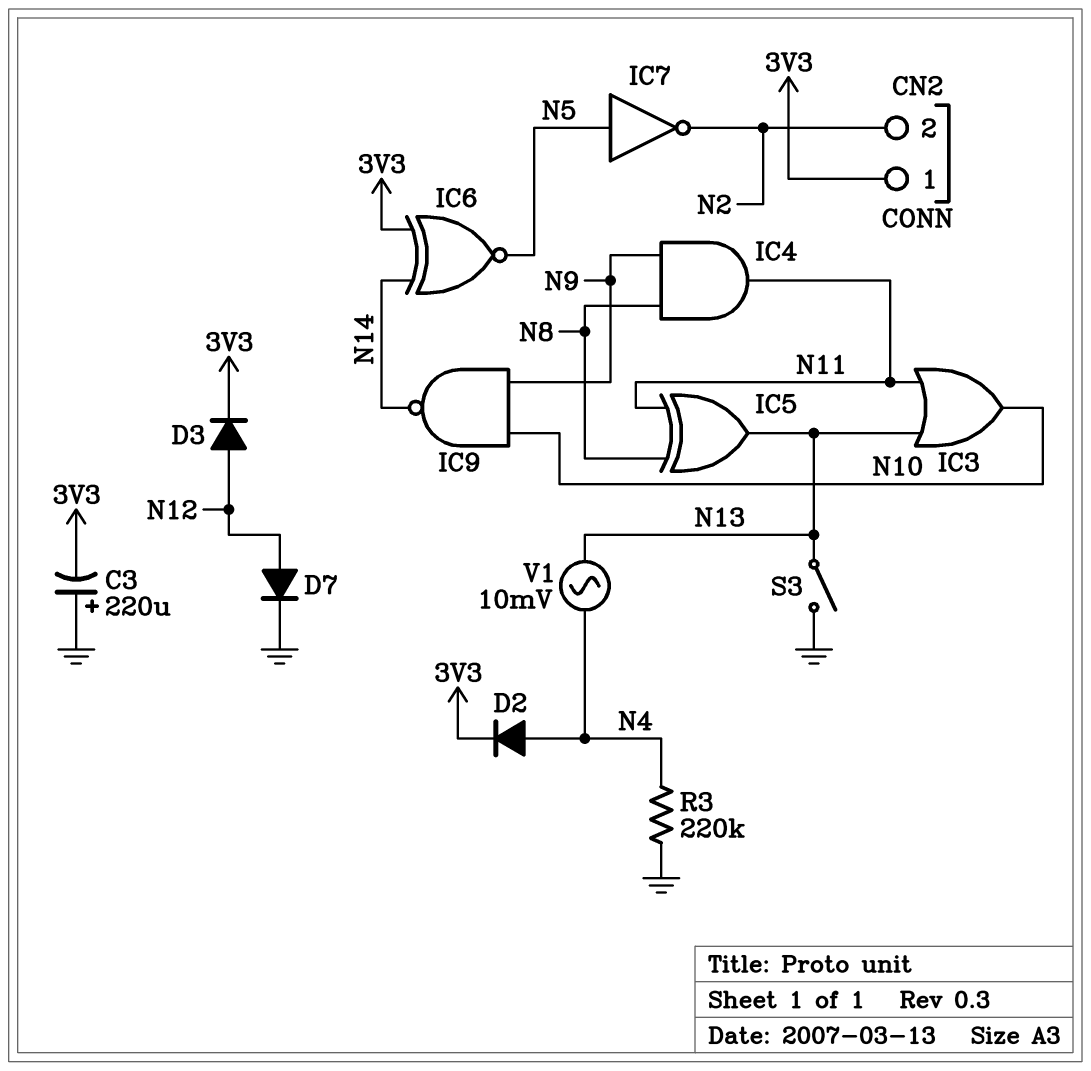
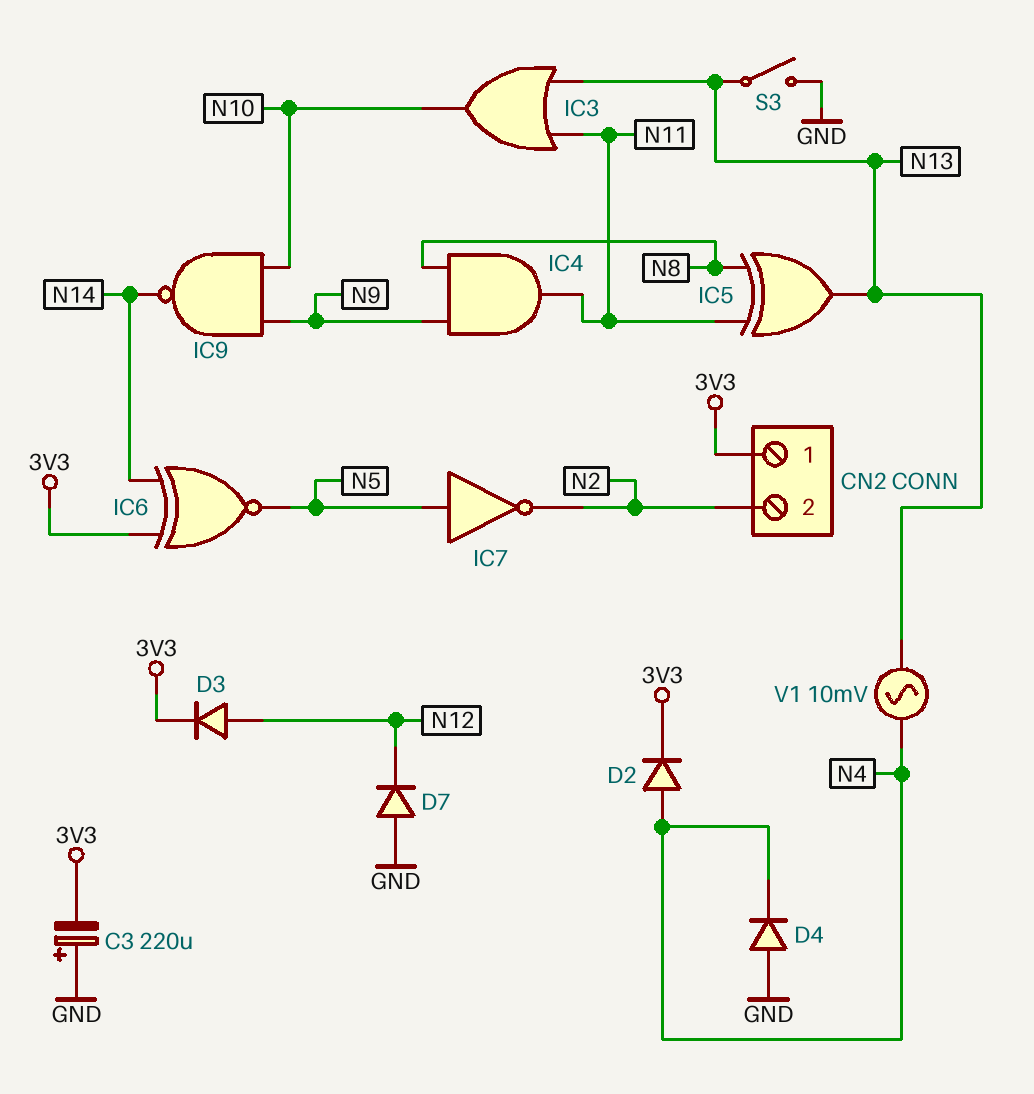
D4: none -> diode (A GND, K N4)
D7: diode (A N12, K GND) -> diode (A GND, K N12)
R3: 220k (GND, N4) -> none

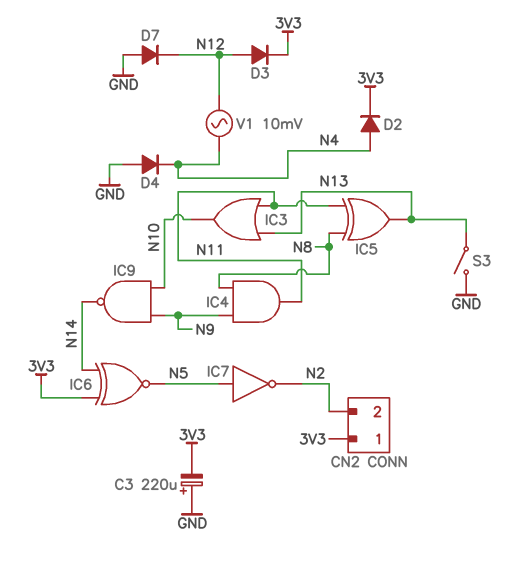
V1: AC 10mV (N4, N13) -> AC 10mV (N4, N12)

